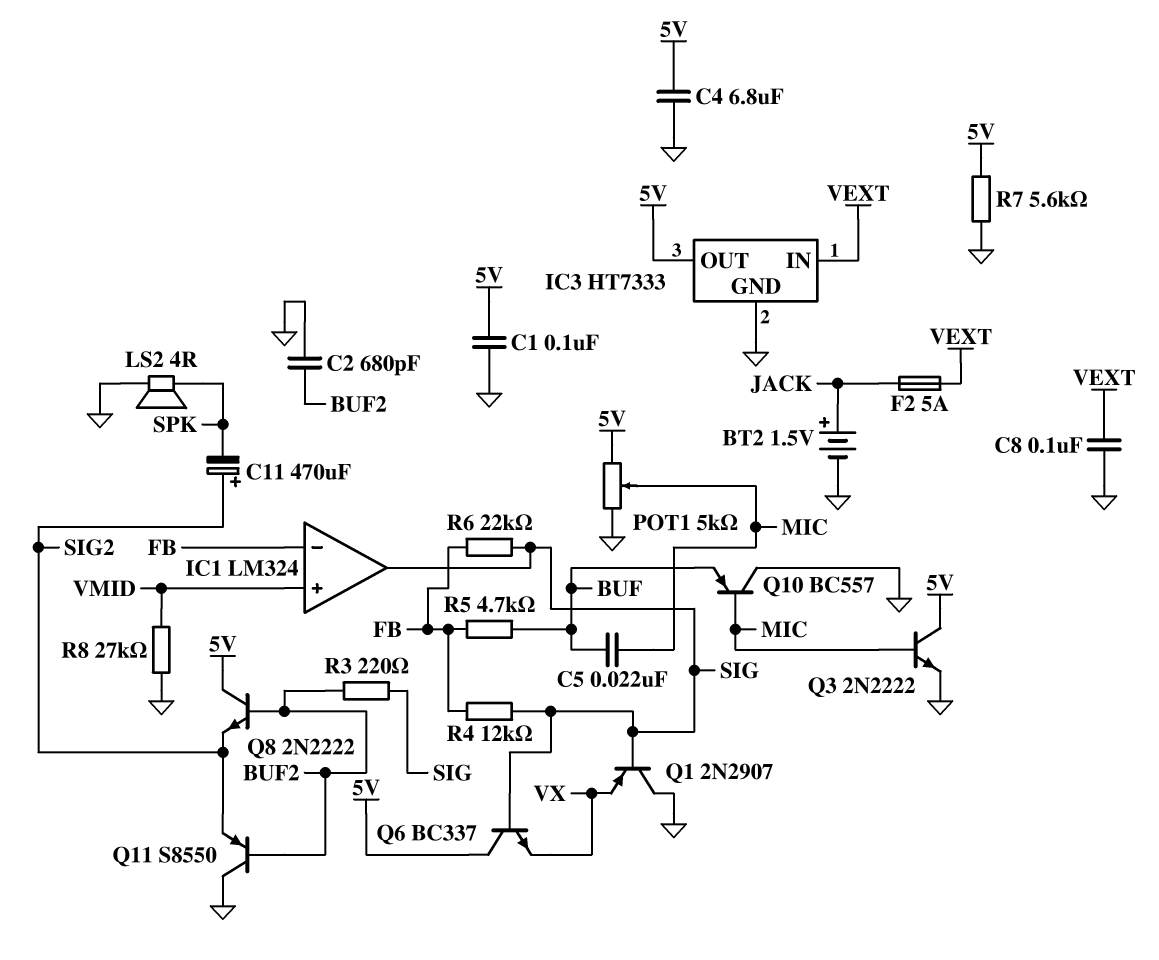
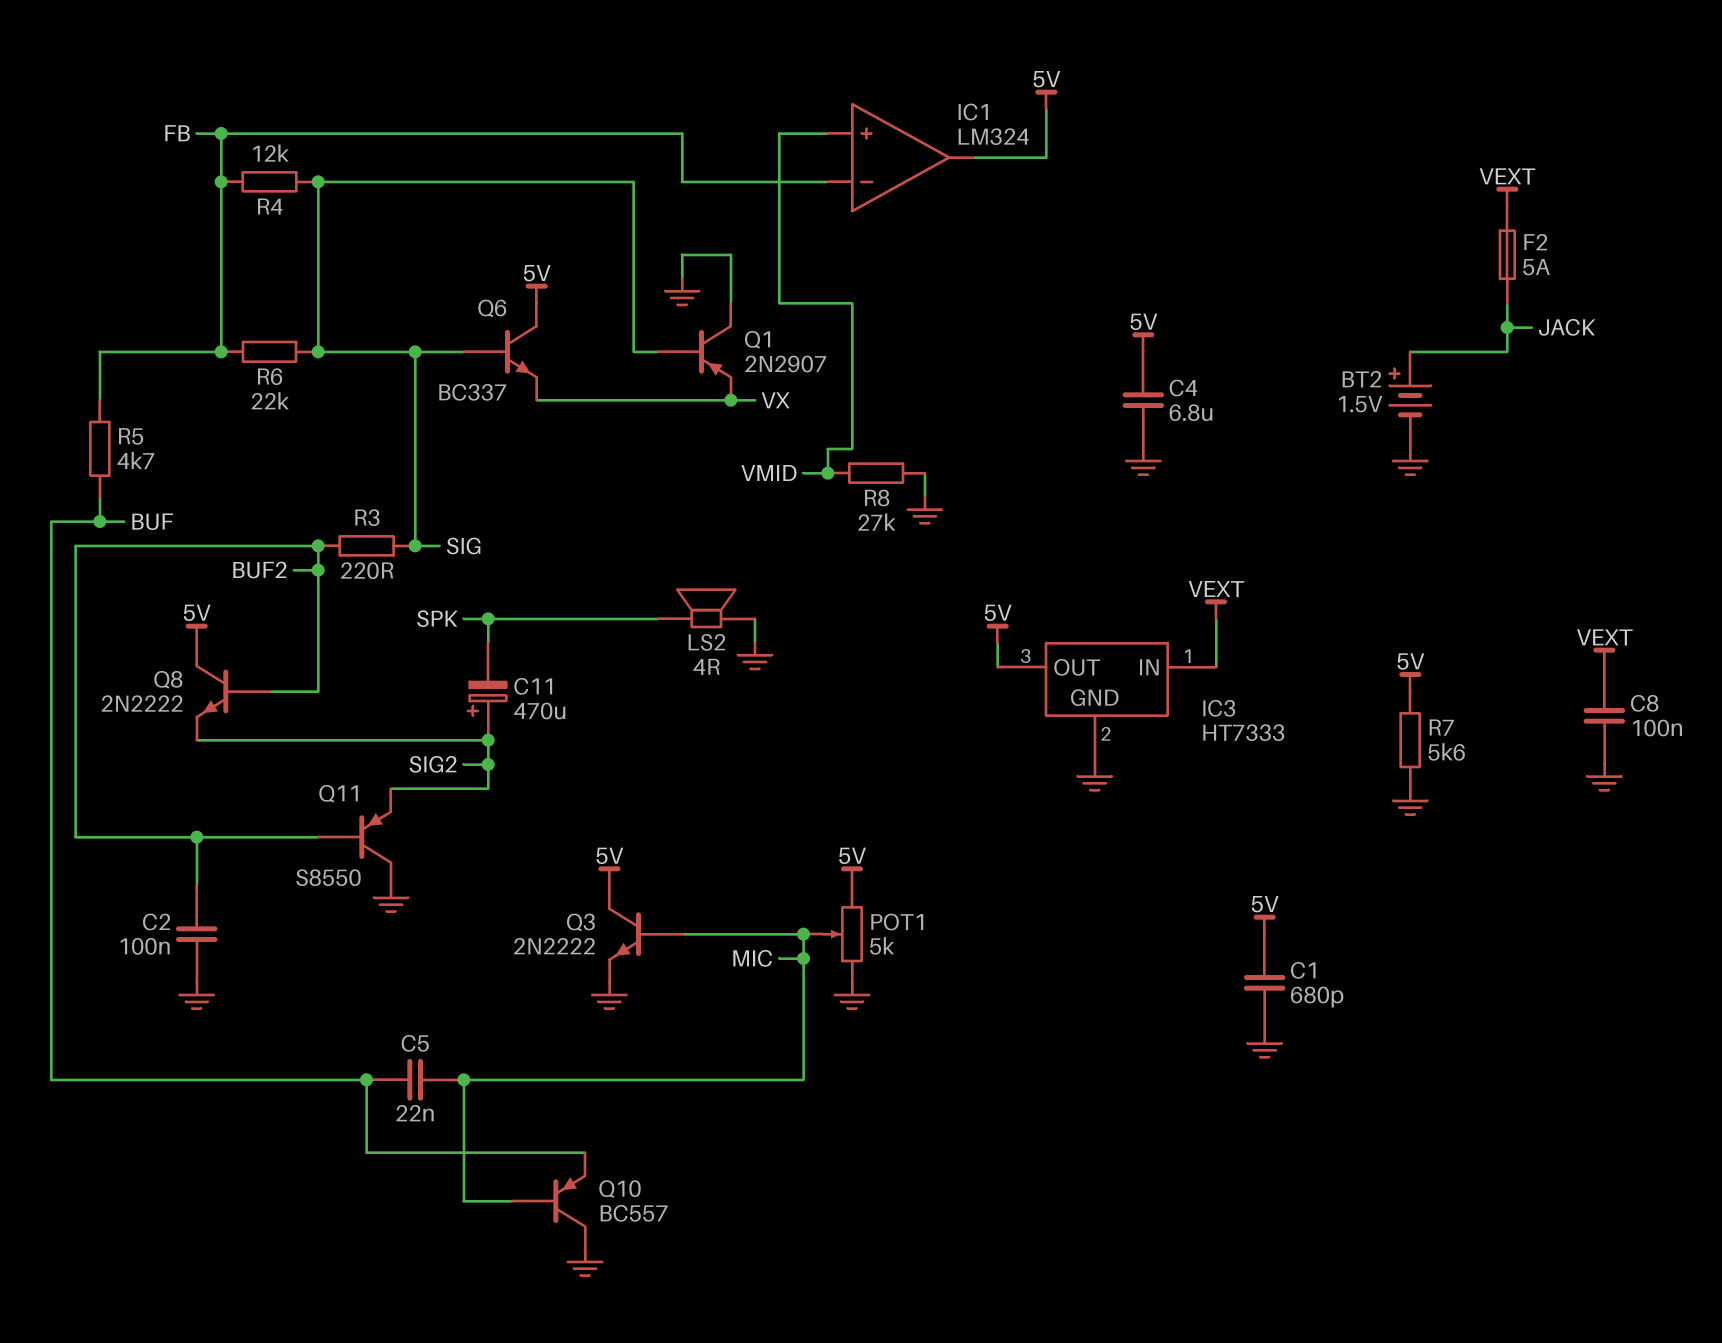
C1: 100nF (5V, GND) -> 680pF (5V, GND)
C2: 680pF (BUF2, GND) -> 100nF (BUF2, GND)
IC1 pin out: SIG -> 5V

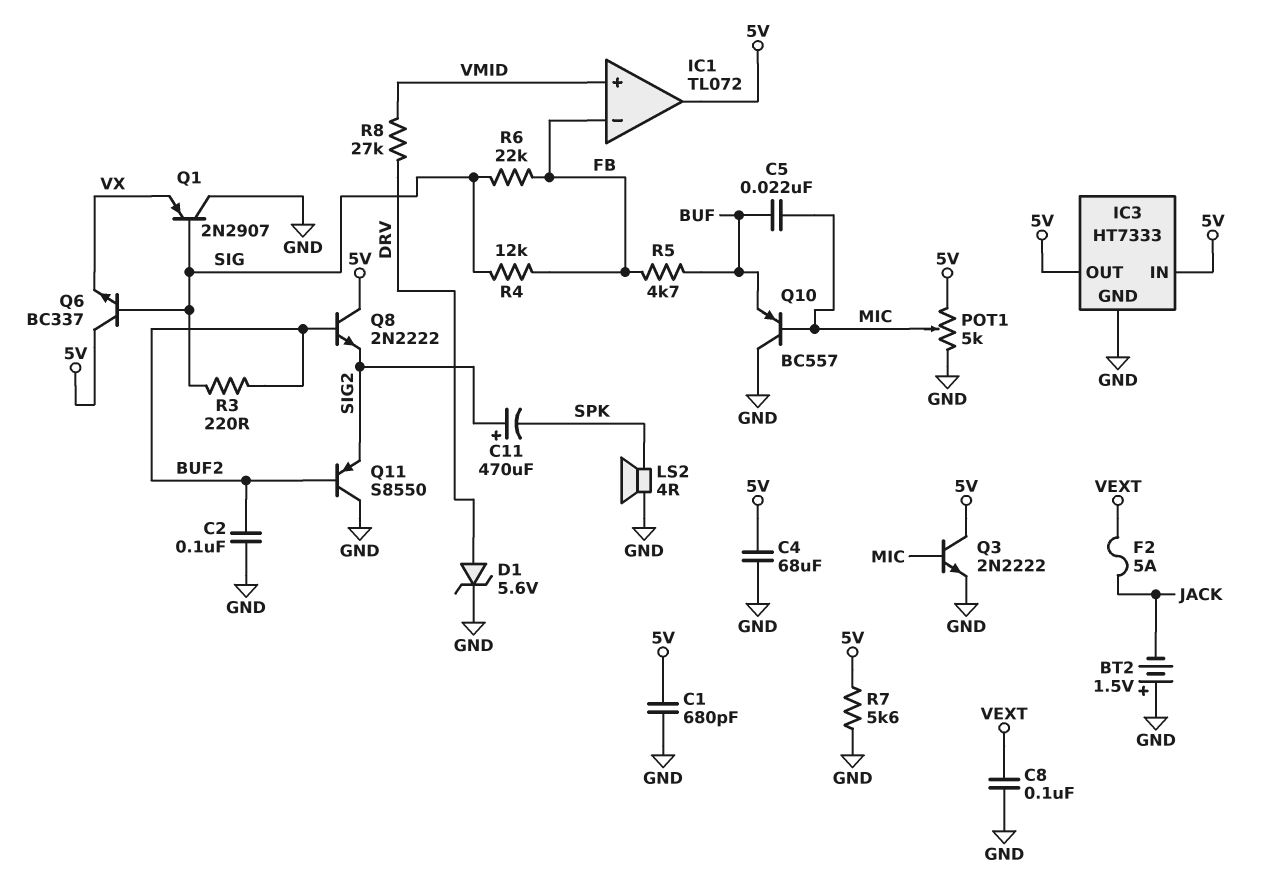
BT2: 1.5V (plus JACK, minus GND) -> 1.5V (plus GND, minus JACK)
C4: 6.8uF (5V, GND) -> 68uF (5V, GND)
D1: none -> zener 5.6V (A DRV, K GND)
IC1: LM324 -> TL072
IC3 pin IN: VEXT -> 5V
R8: 27k (GND, VMID) -> 27k (DRV, VMID)

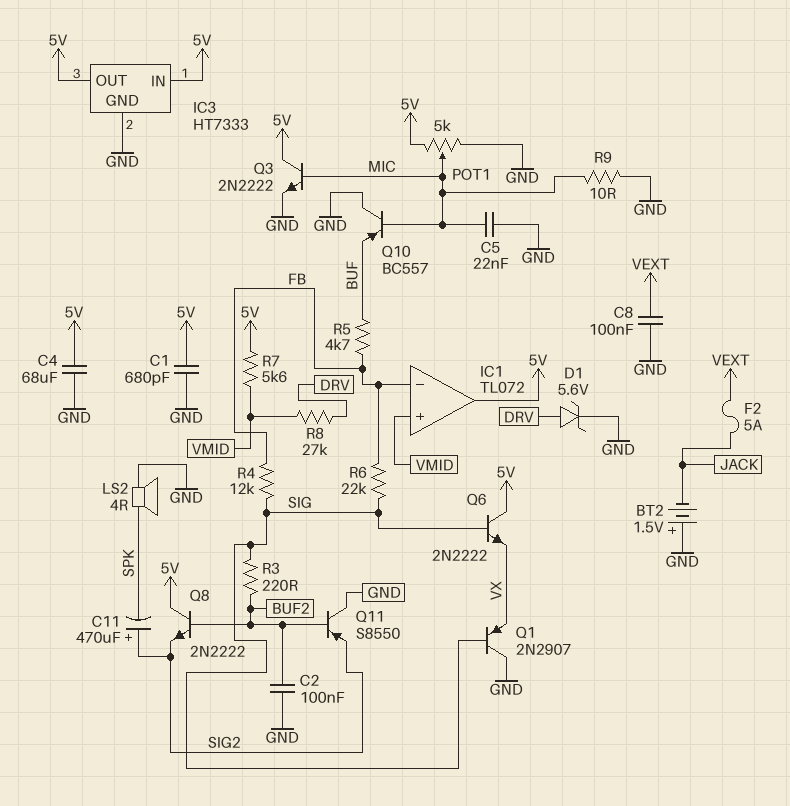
C5: 22nF (BUF, MIC) -> 22nF (GND, MIC)
Q6: NPN BC337 (B SIG, C 5V, E VX) -> NPN 2N2222 (B SIG, C 5V, E VX)
R7: 5.6k (5V, GND) -> 5.6k (5V, VMID)
R9: none -> 10 (GND, MIC)

